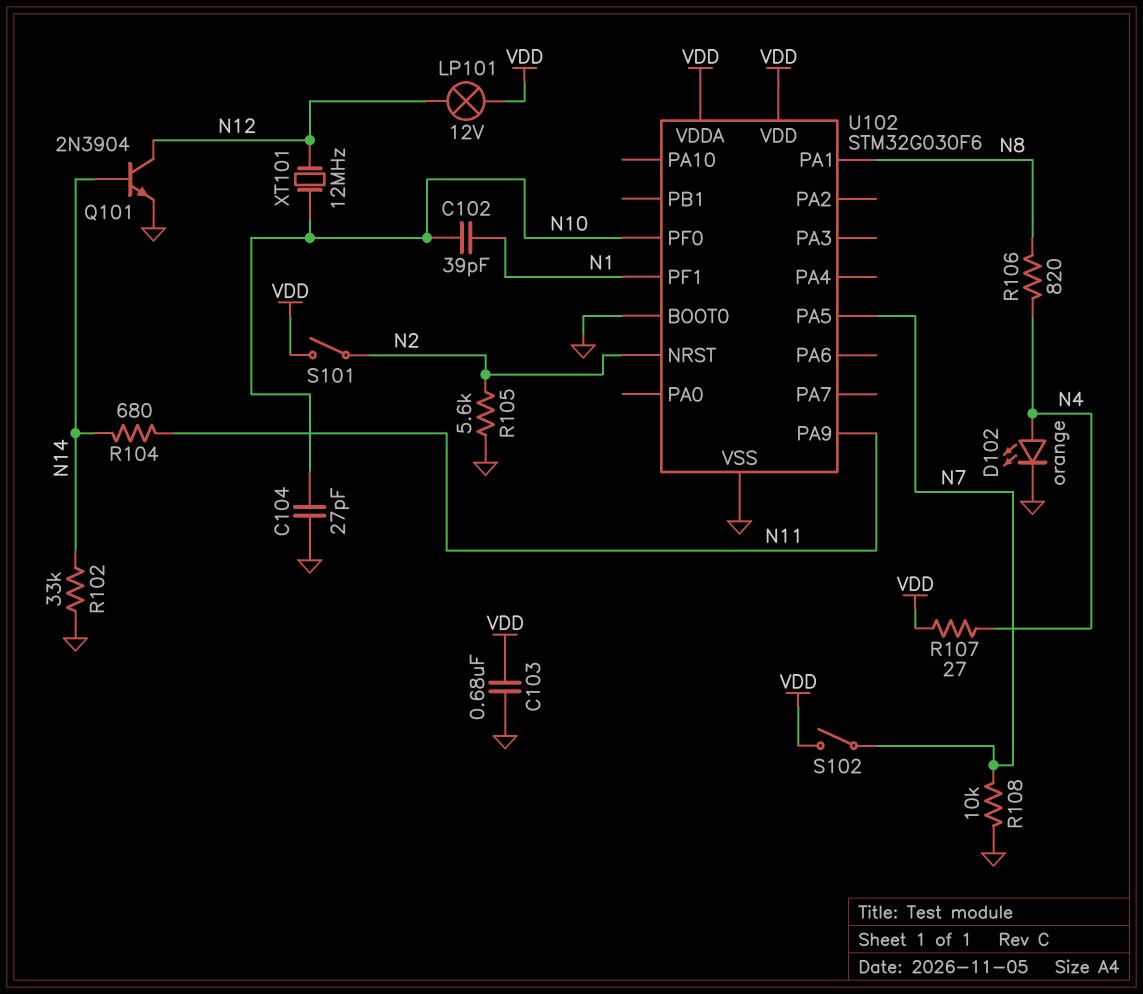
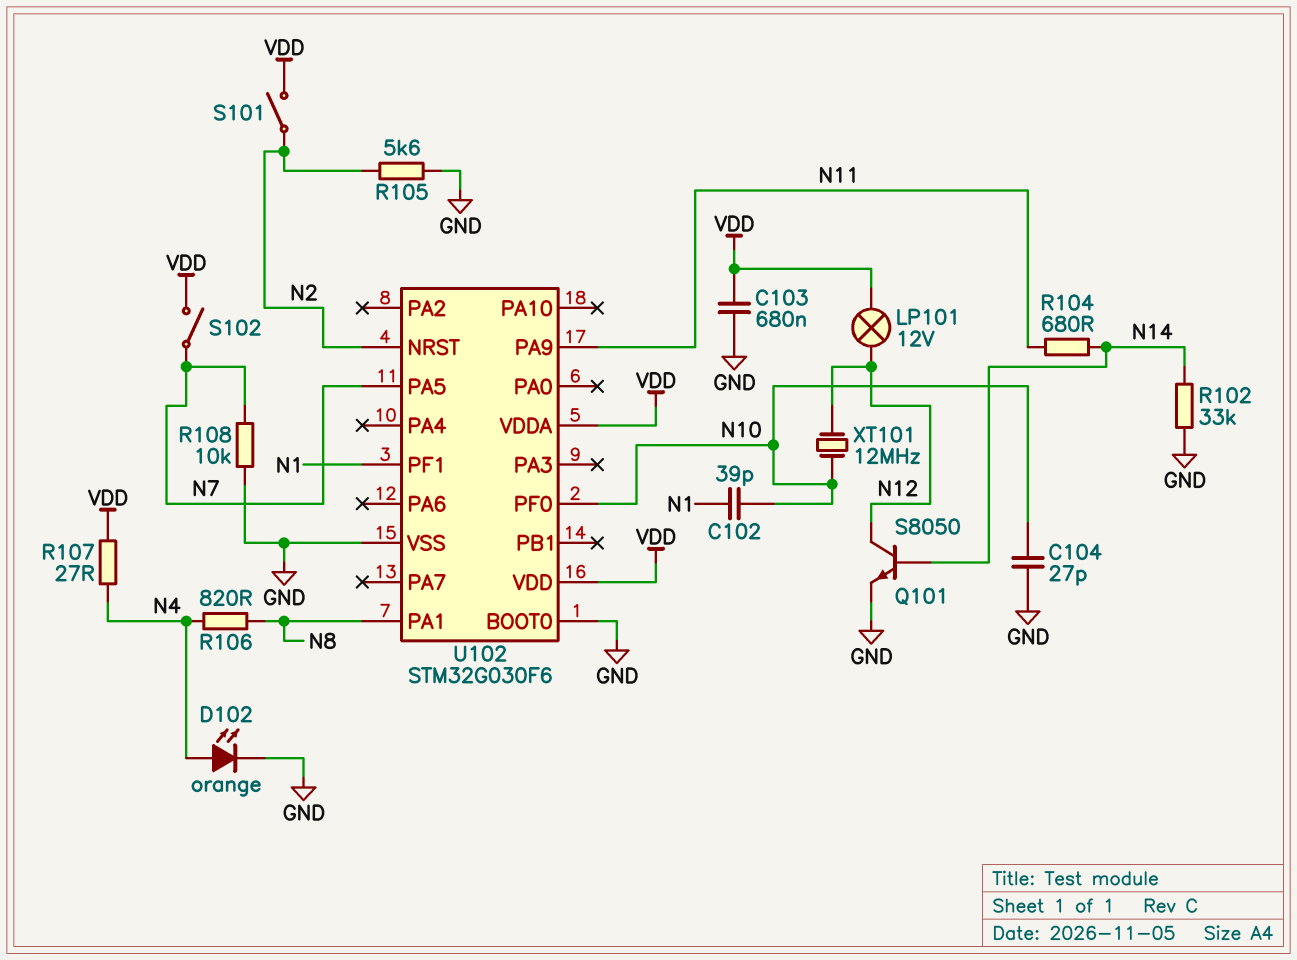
Q101: NPN 2N3904 (B N14, C N12, E GND) -> NPN S8050 (B N14, C N12, E GND)

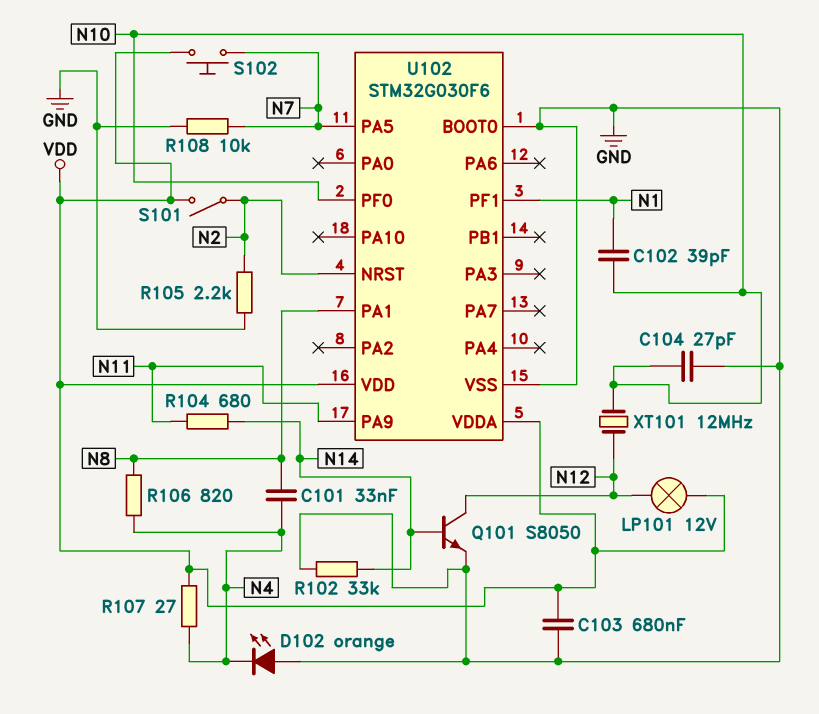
C101: none -> 33nF (N4, N8)
D102: LED orange (A N4, K GND) -> LED orange (A GND, K N4)
R105: 5.6k (GND, N2) -> 2.2k (GND, N2)
S102: switch (N7, VDD) -> button (N7, VDD)

